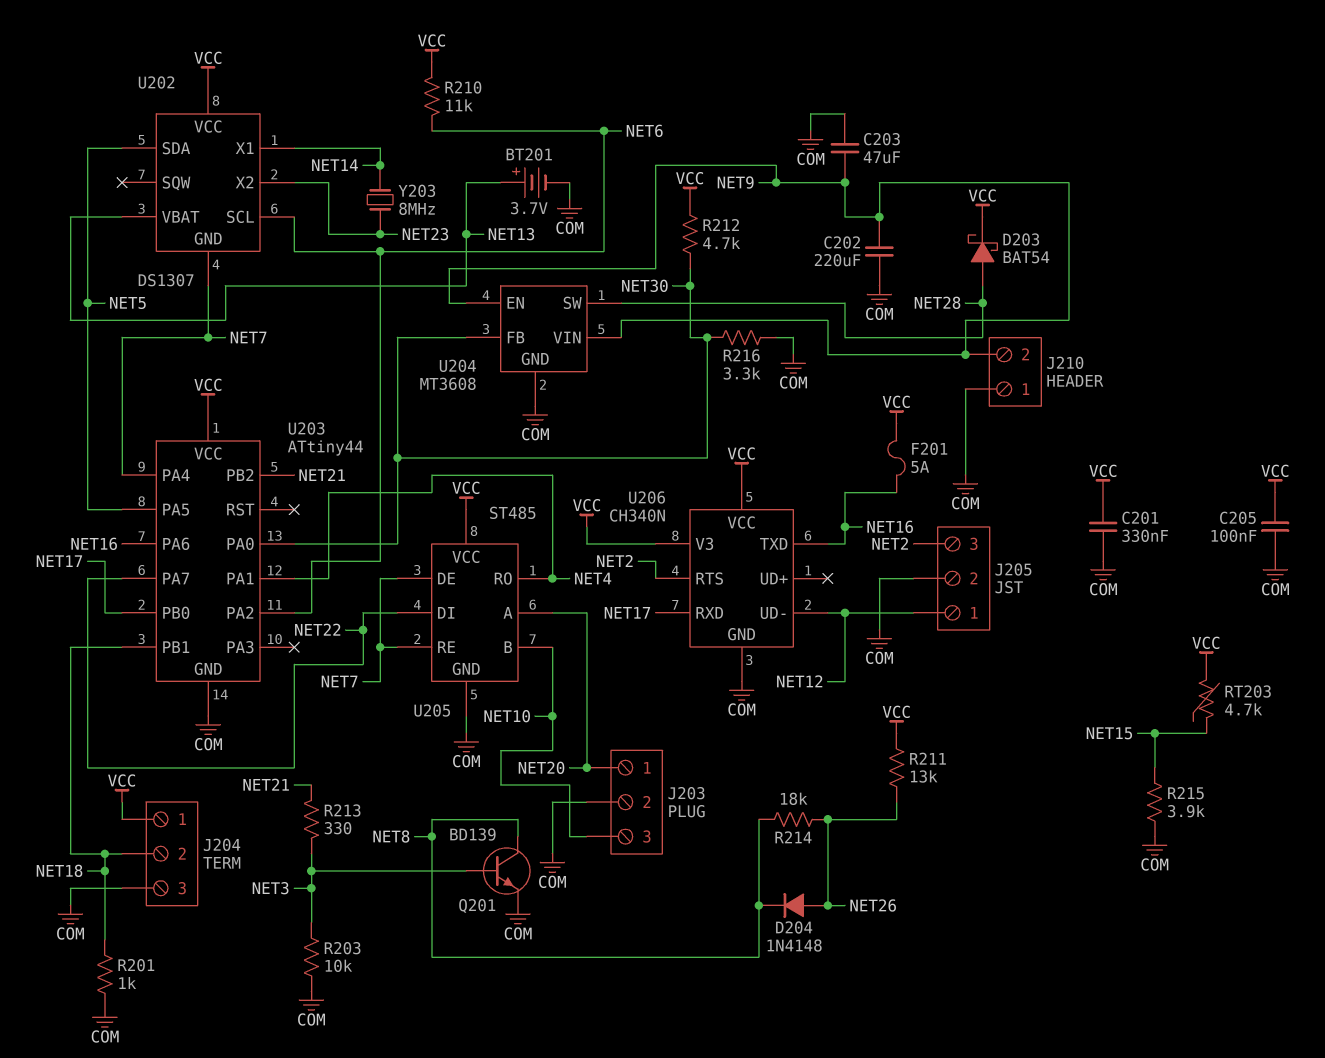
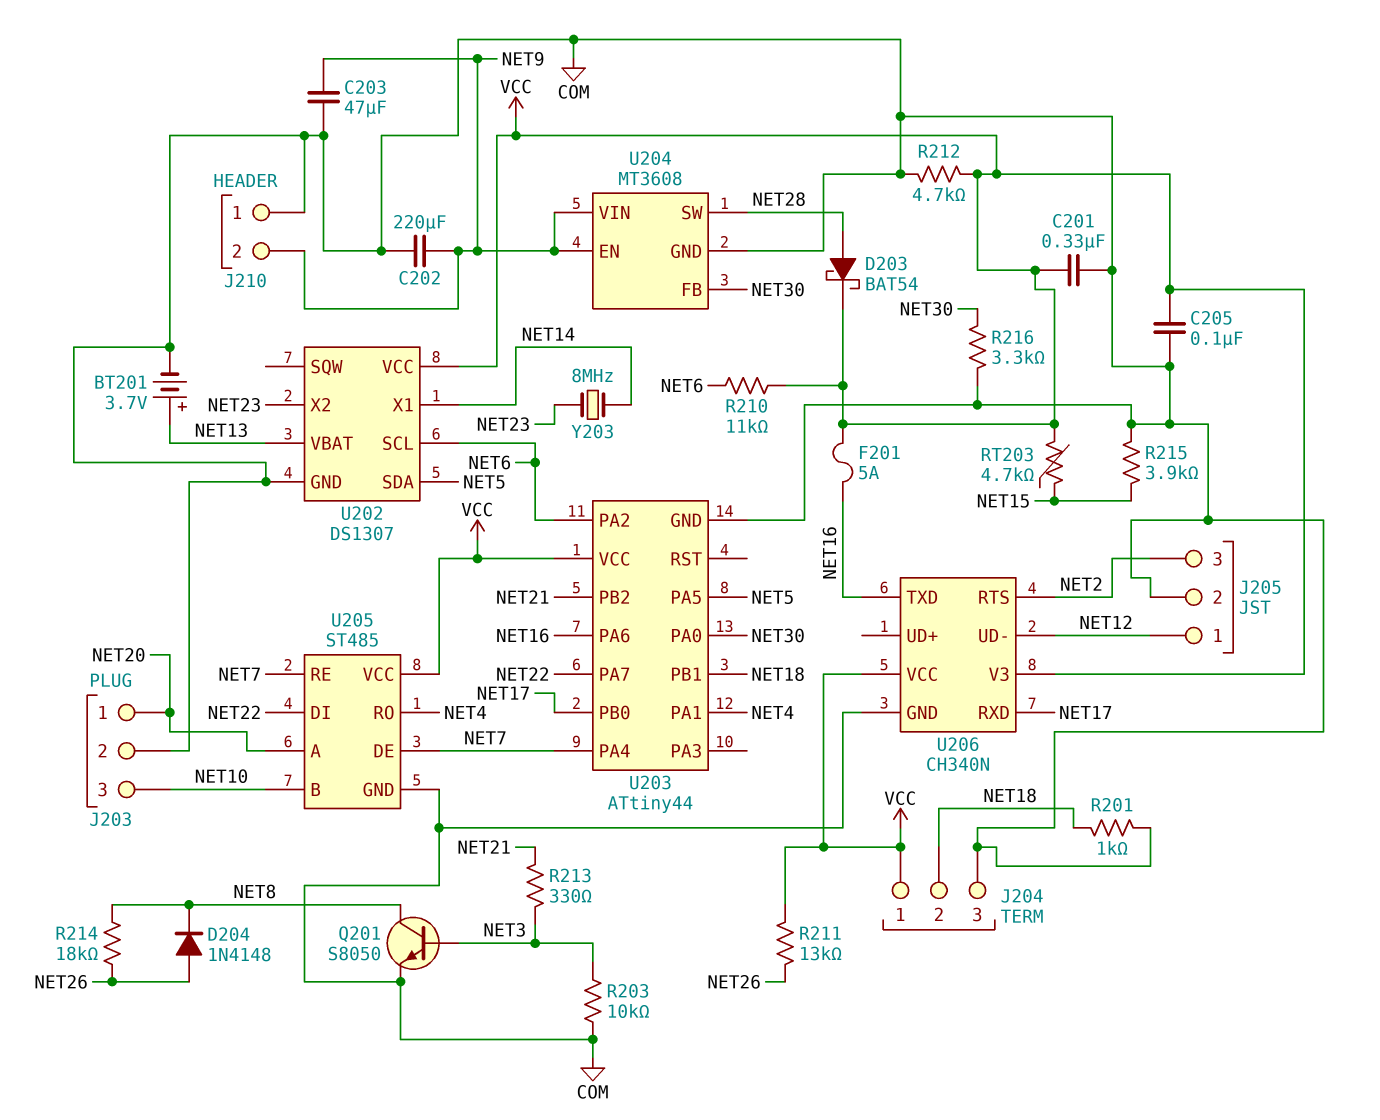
Q201: NPN BD139 (B NET3, C NET8, E COM) -> NPN S8050 (B NET3, C NET8, E COM)
R212: 4.7k (NET30, VCC) -> 4.7k (COM, VCC)
U202 pin GND: NET7 -> COM

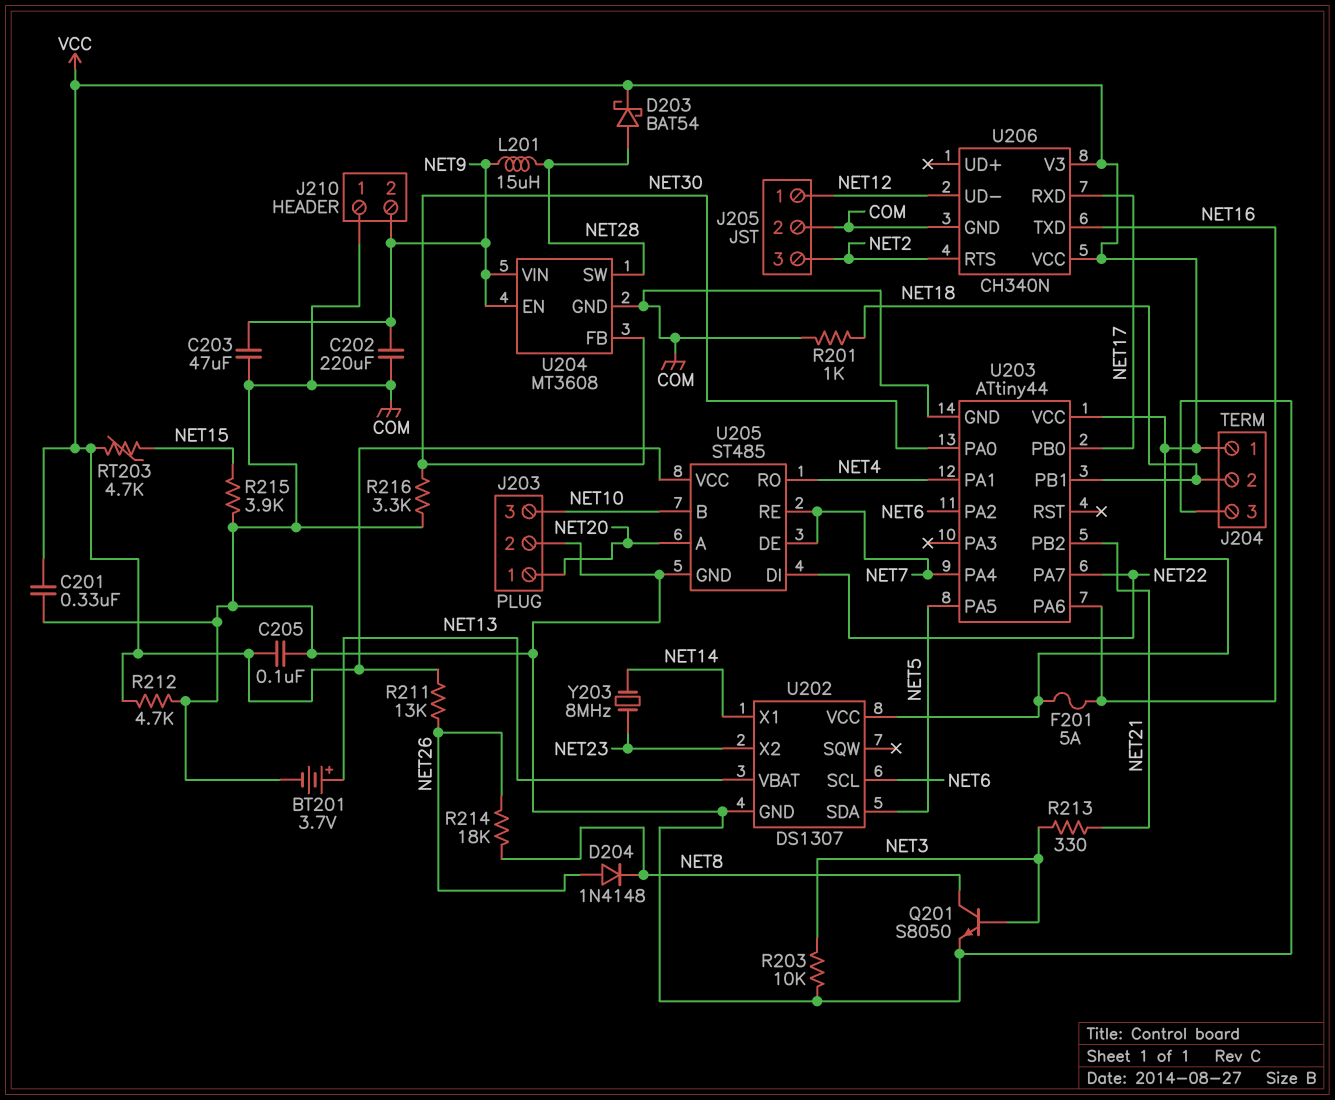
L201: none -> 15uH (NET9, NET28)
R210: 11k (NET6, VCC) -> none

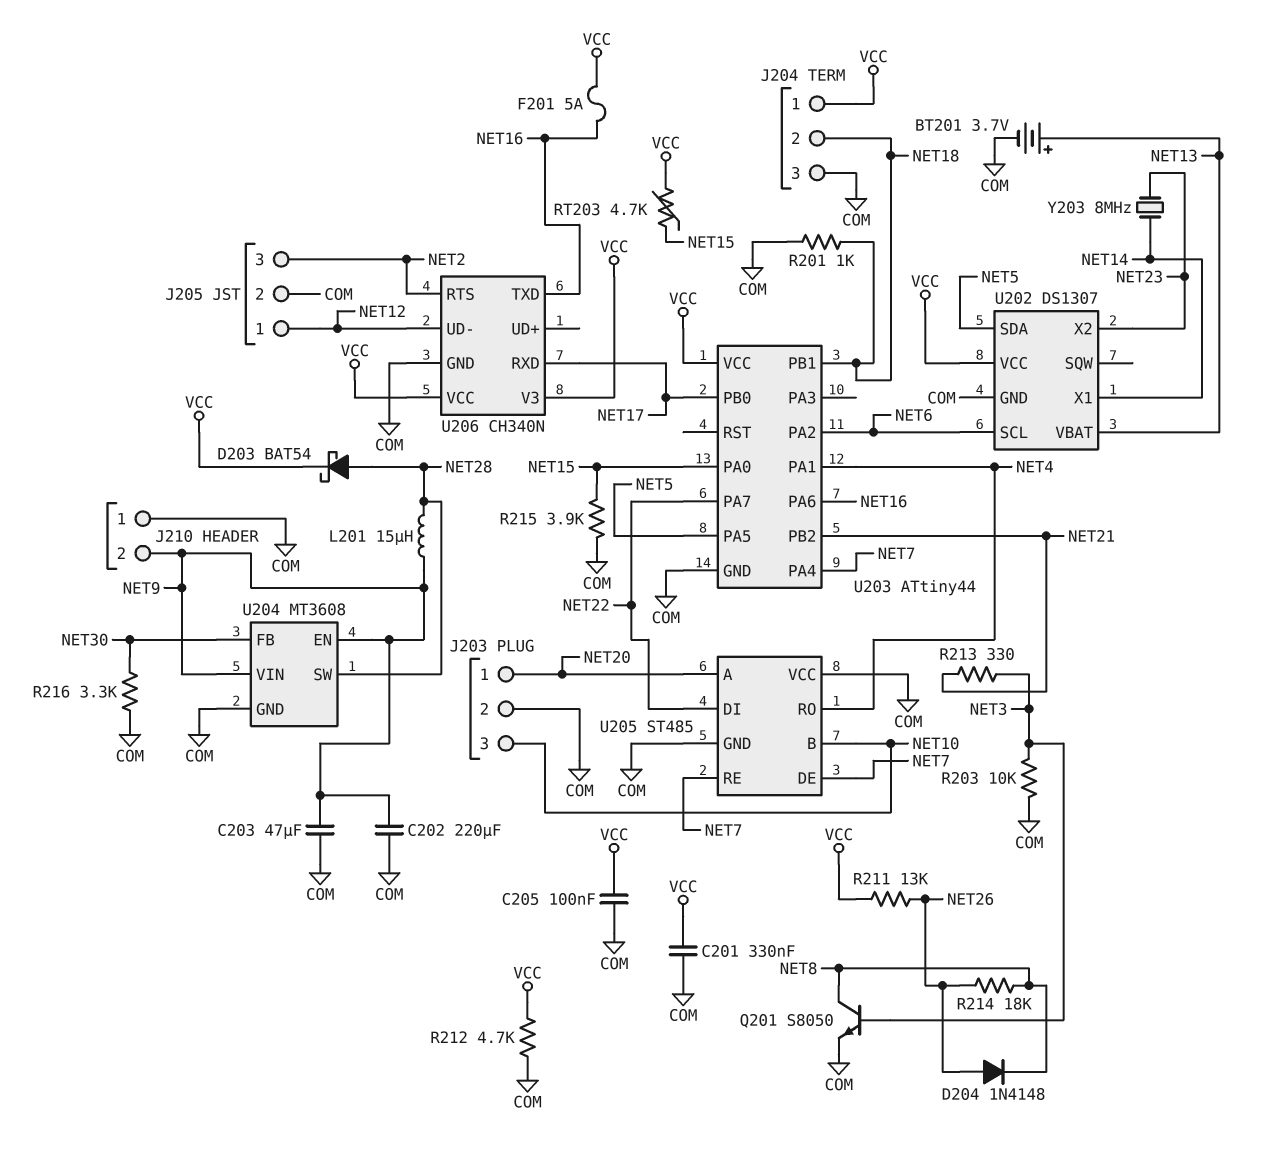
U203 pin PA0: NET30 -> NET15
U205 pin VCC: VCC -> COM

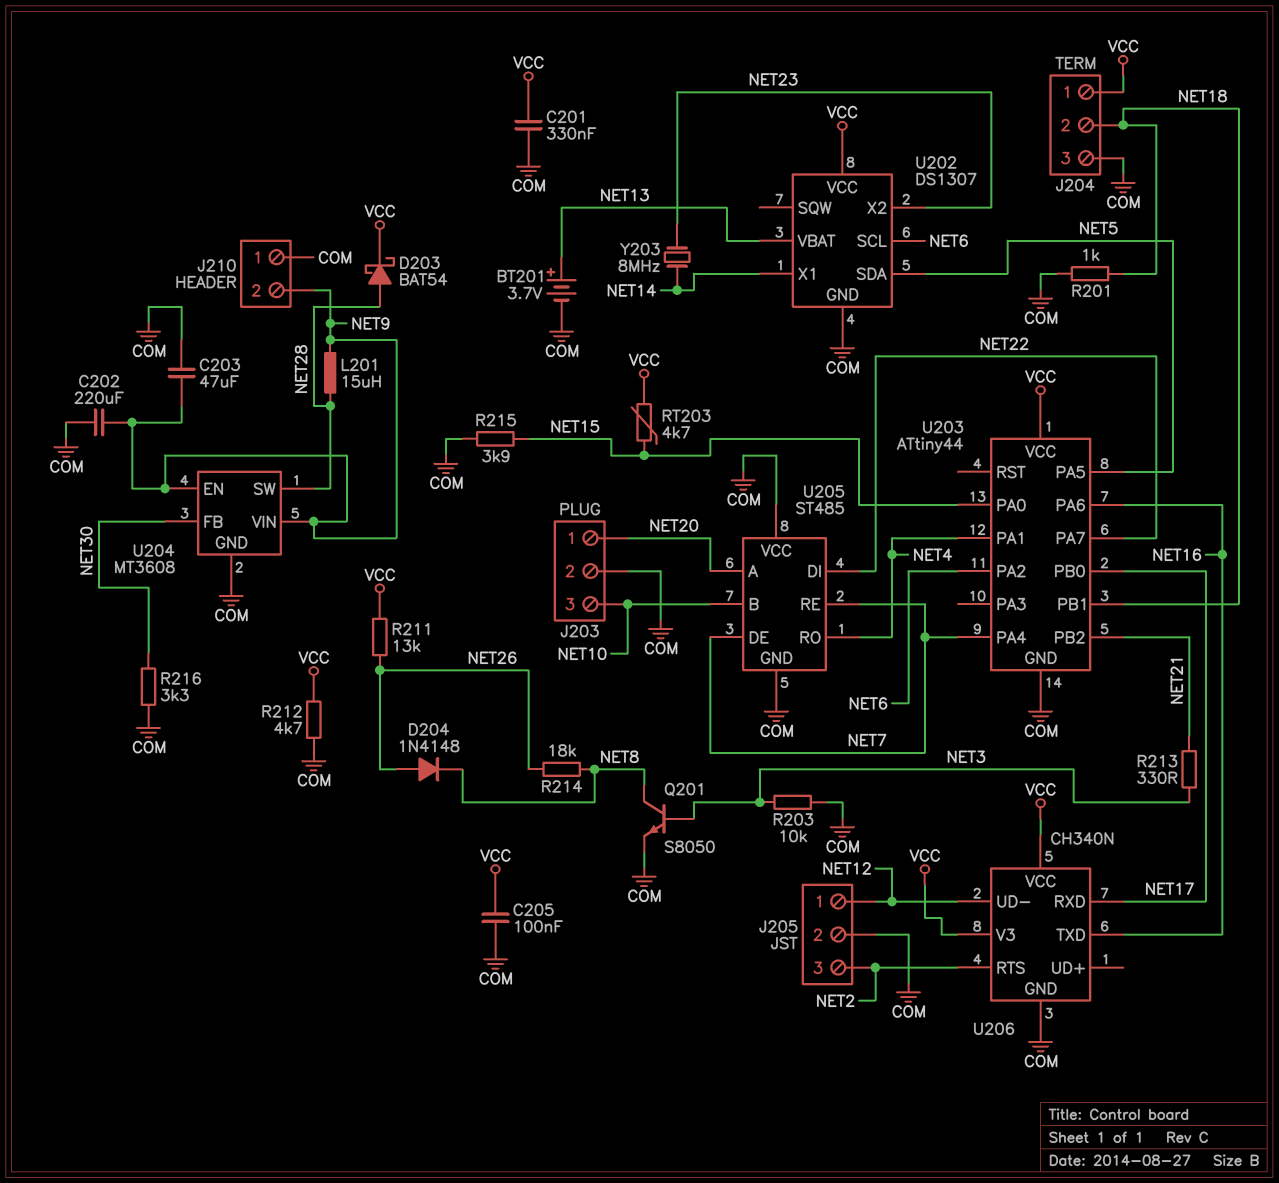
F201: 5A (NET16, VCC) -> none

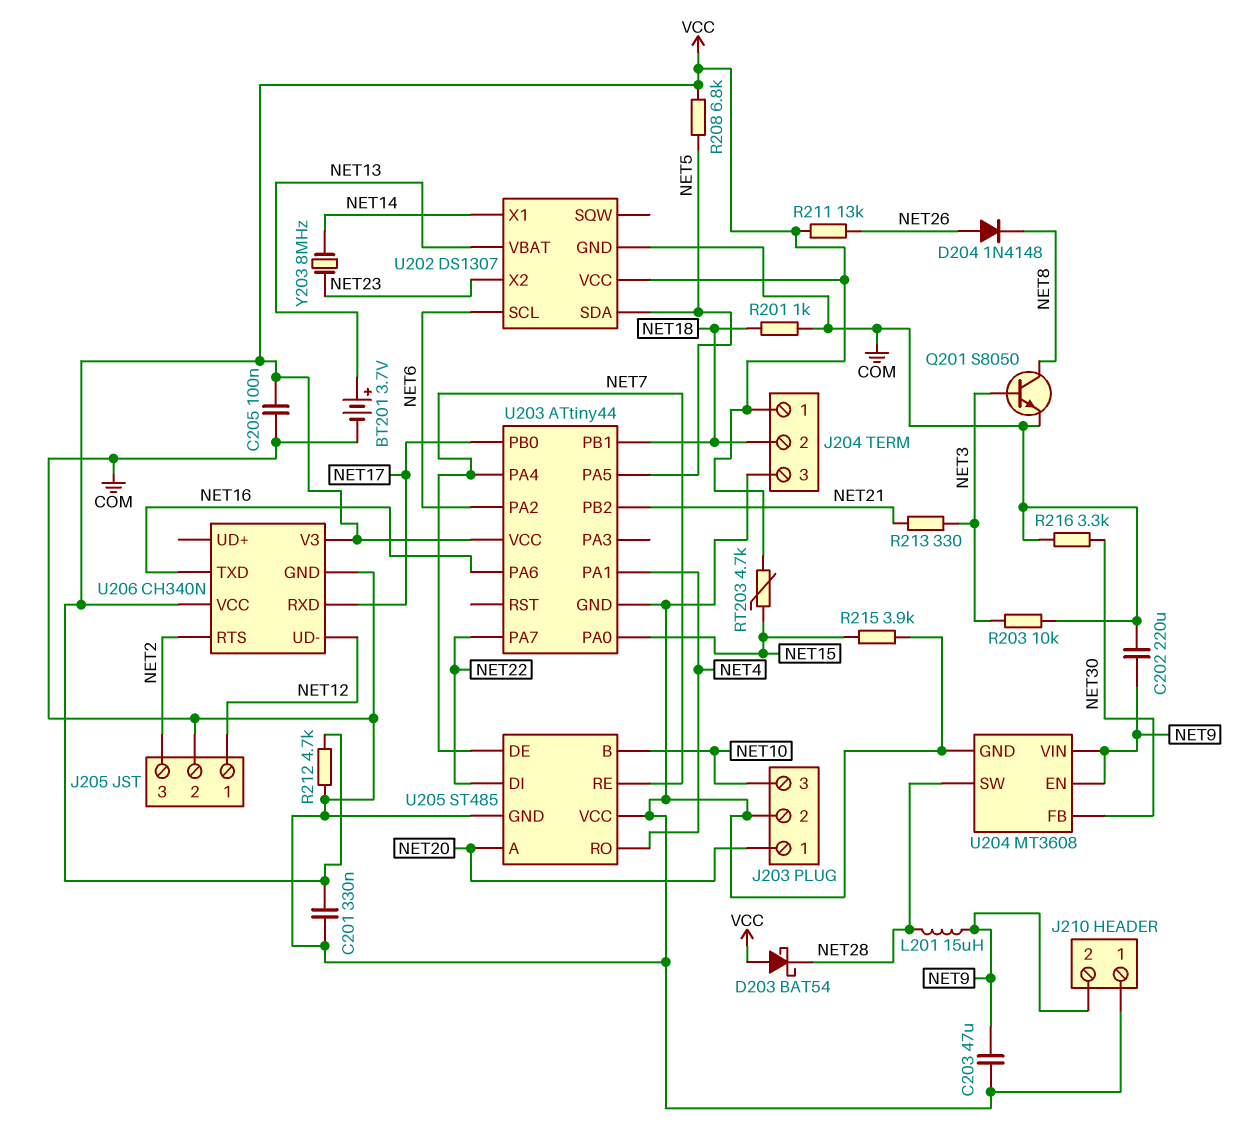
D203: schottky BAT54 (A NET28, K VCC) -> schottky BAT54 (A VCC, K NET28)
R208: none -> 6.8k (NET5, VCC)
R214: 18k (NET8, NET26) -> none

